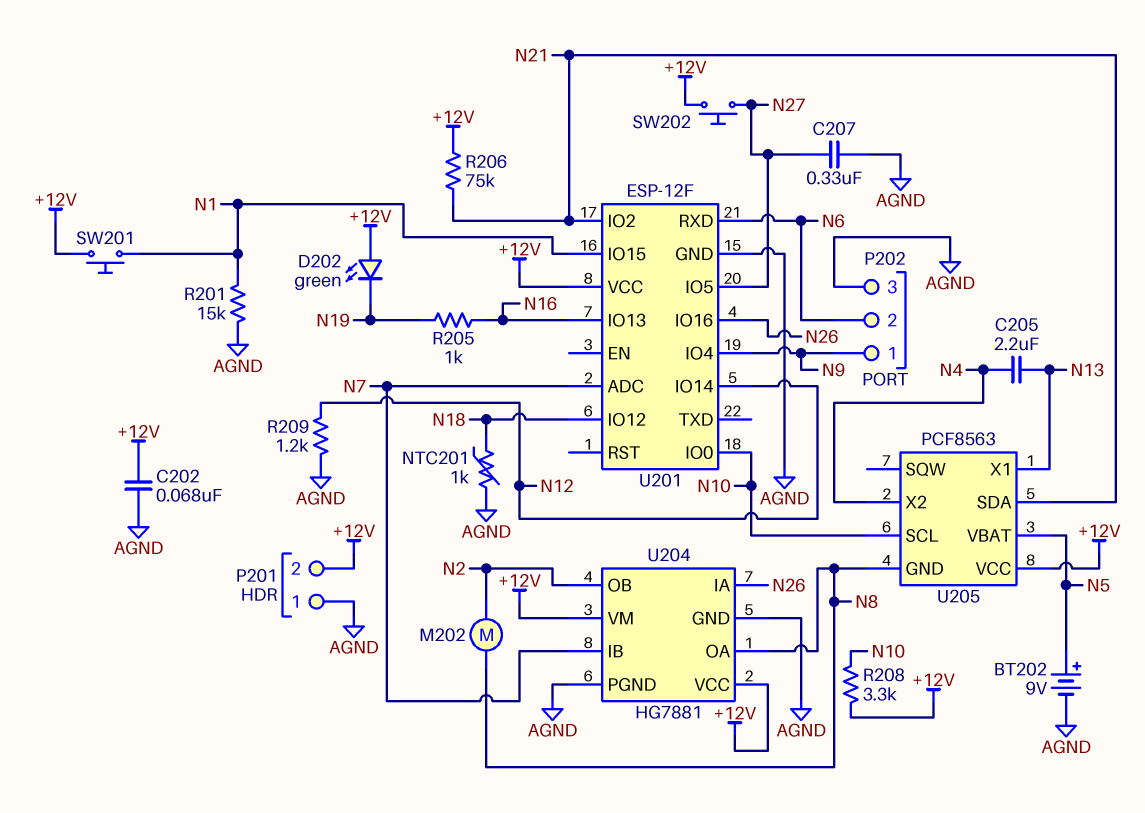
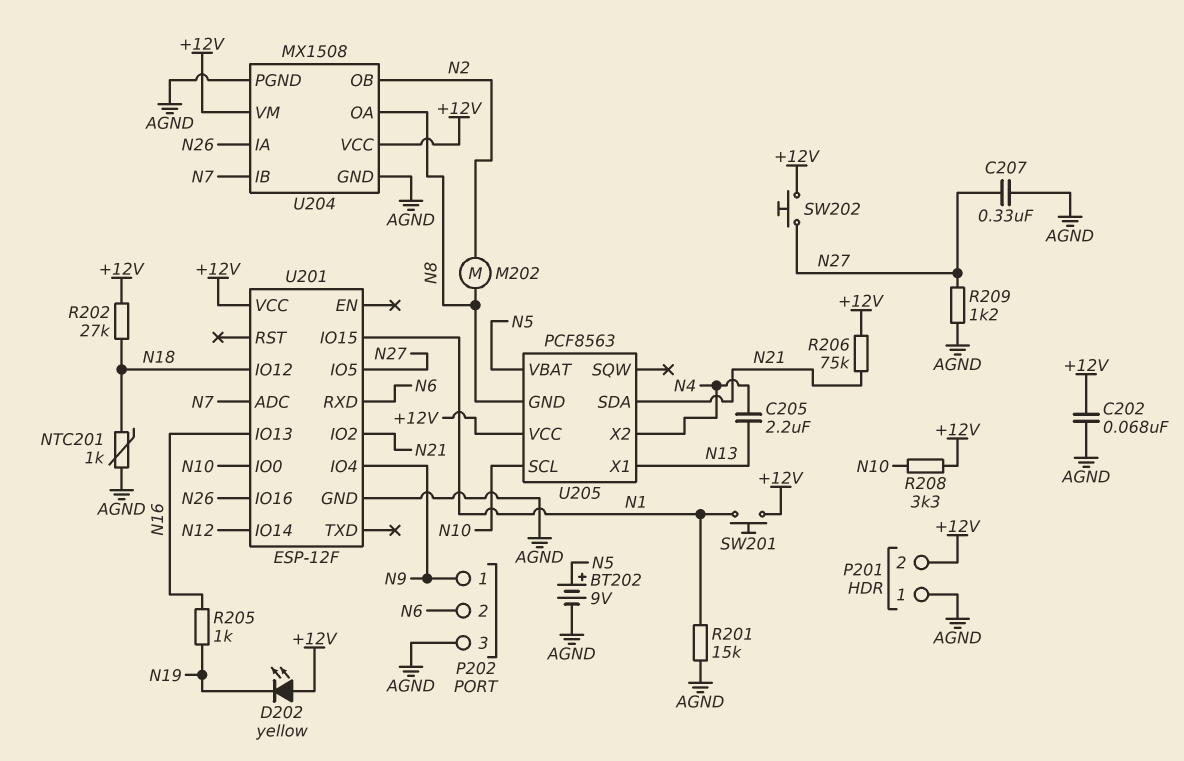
D202: LED green (A +12V, K N19) -> LED yellow (A +12V, K N19)
R202: none -> 27k (+12V, N18)
R209: 1.2k (AGND, N12) -> 1.2k (AGND, N27)
U204: HG7881 -> MX1508

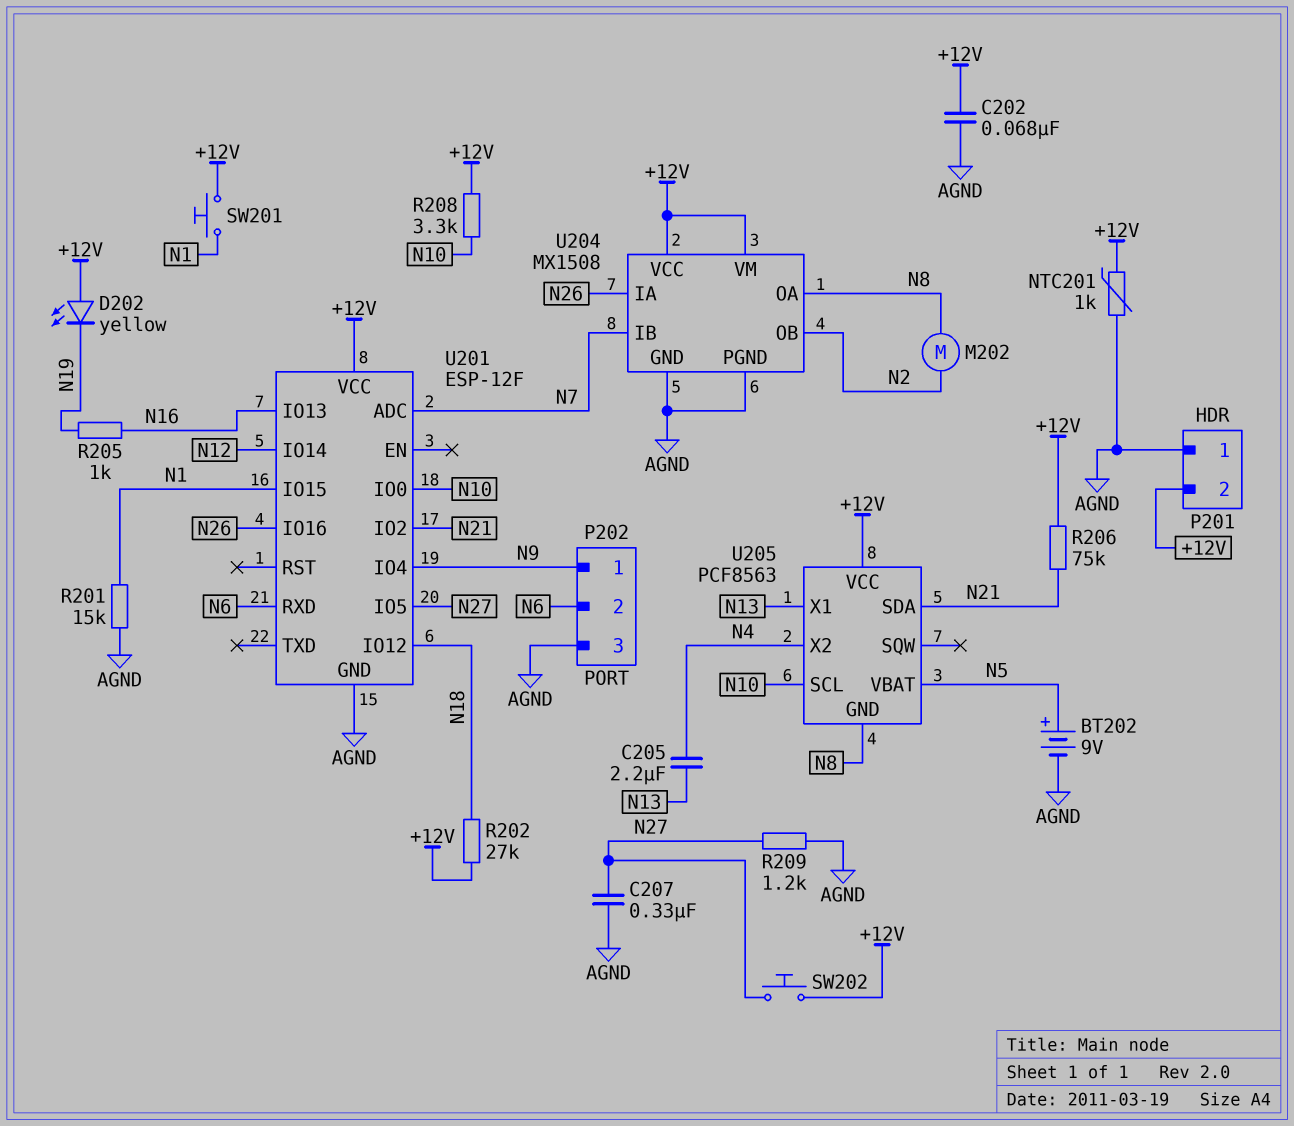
NTC201: 1k (AGND, N18) -> 1k (+12V, AGND)

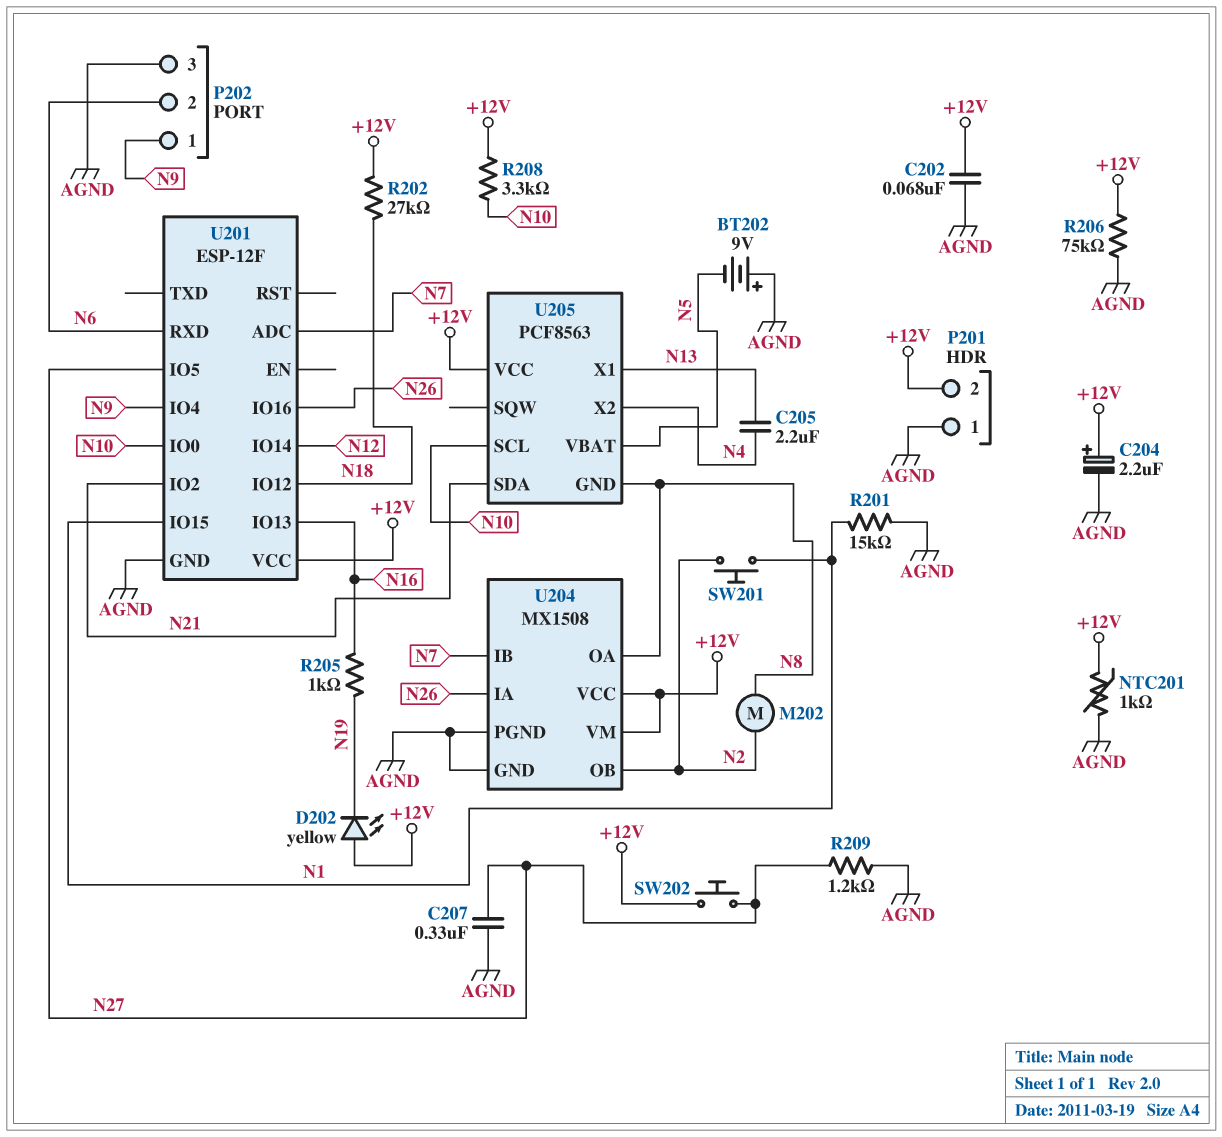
BT202: 9V (plus N5, minus AGND) -> 9V (plus AGND, minus N5)
C204: none -> 2.2uF (plus +12V, minus AGND)
R206: 75k (+12V, N21) -> 75k (+12V, AGND)
SW201: button (+12V, N1) -> button (N1, N2)

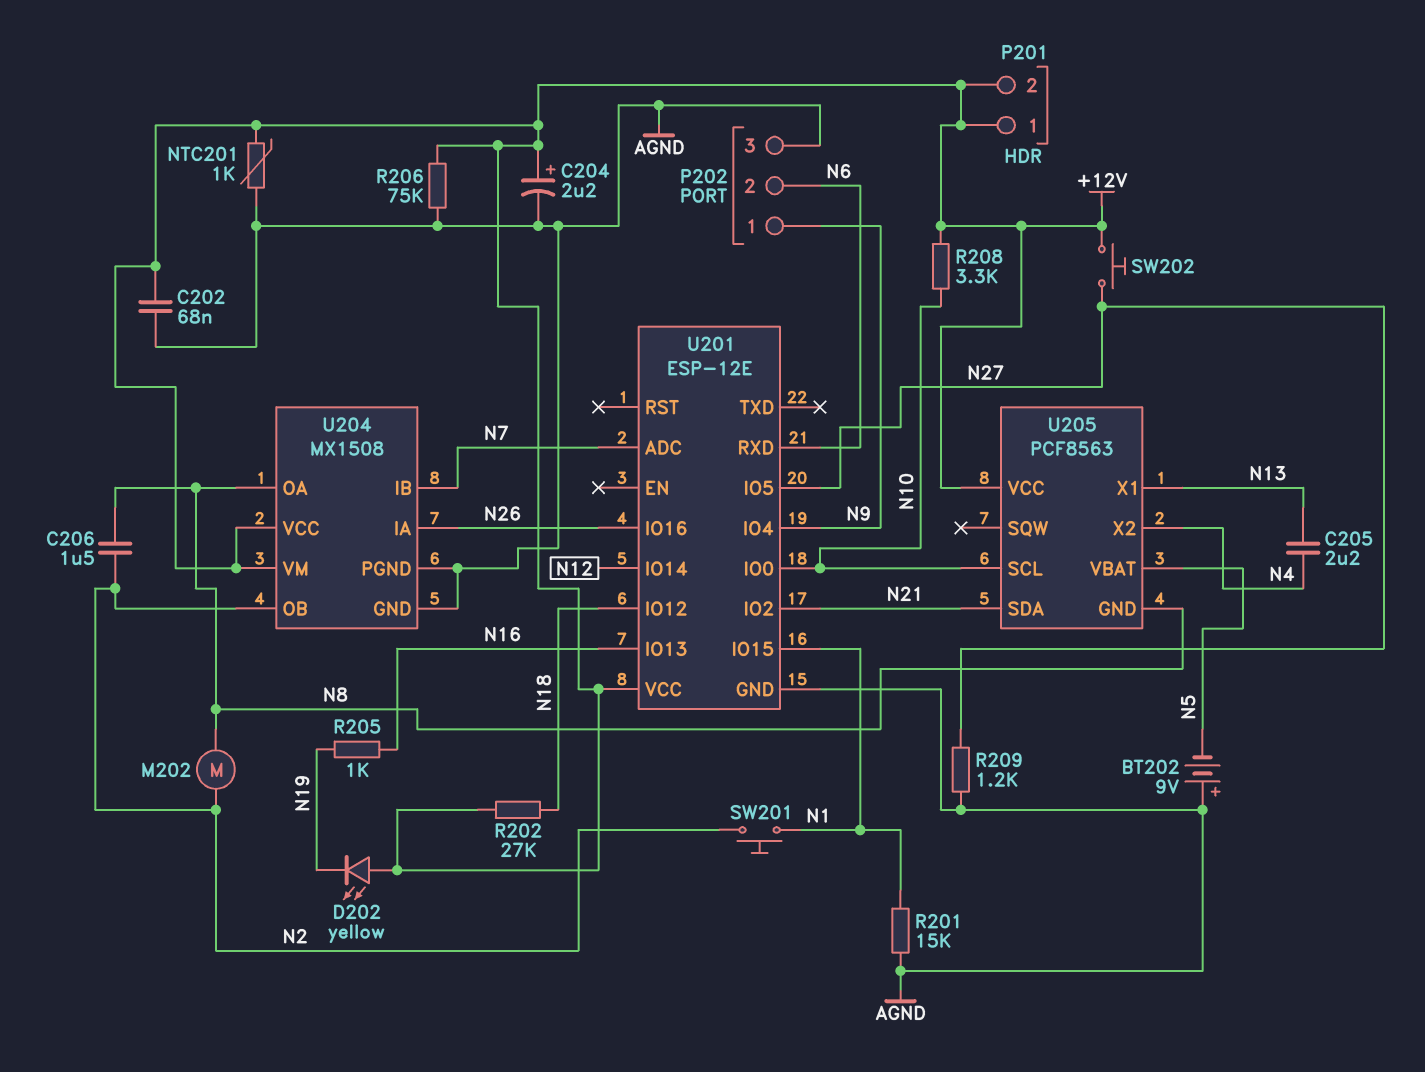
C206: none -> 1.5uF (N2, N8)
C207: 330nF (AGND, N27) -> none
P201 pin 1: AGND -> +12V
U201: ESP-12F -> ESP-12E

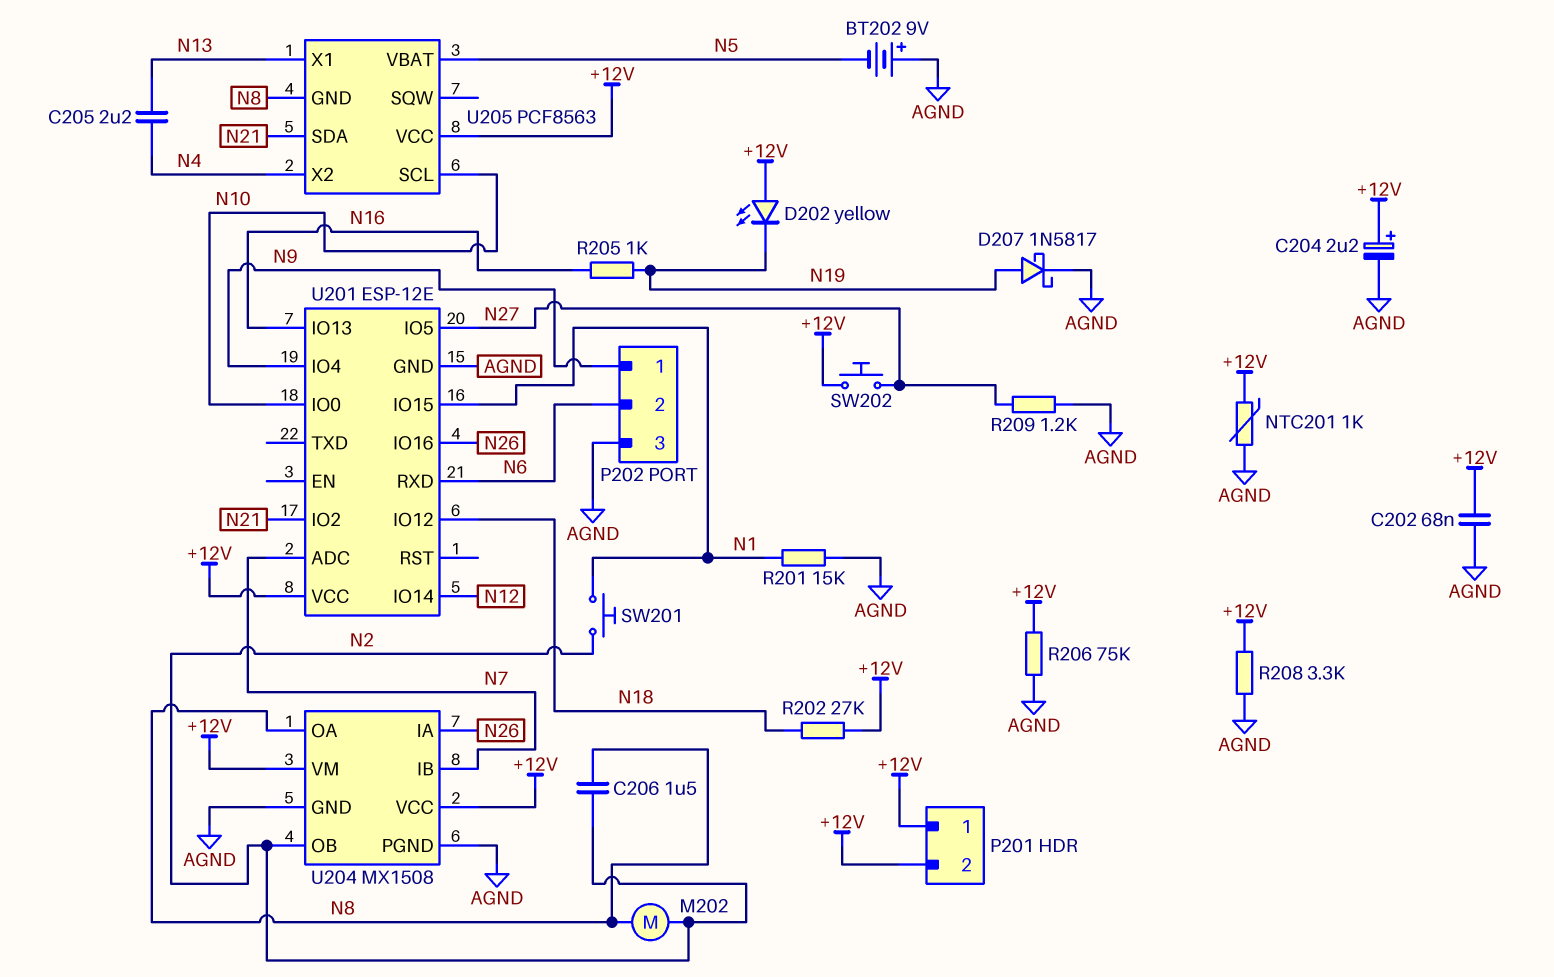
D207: none -> schottky 1N5817 (A N19, K AGND)
R208: 3.3k (+12V, N10) -> 3.3k (+12V, AGND)

